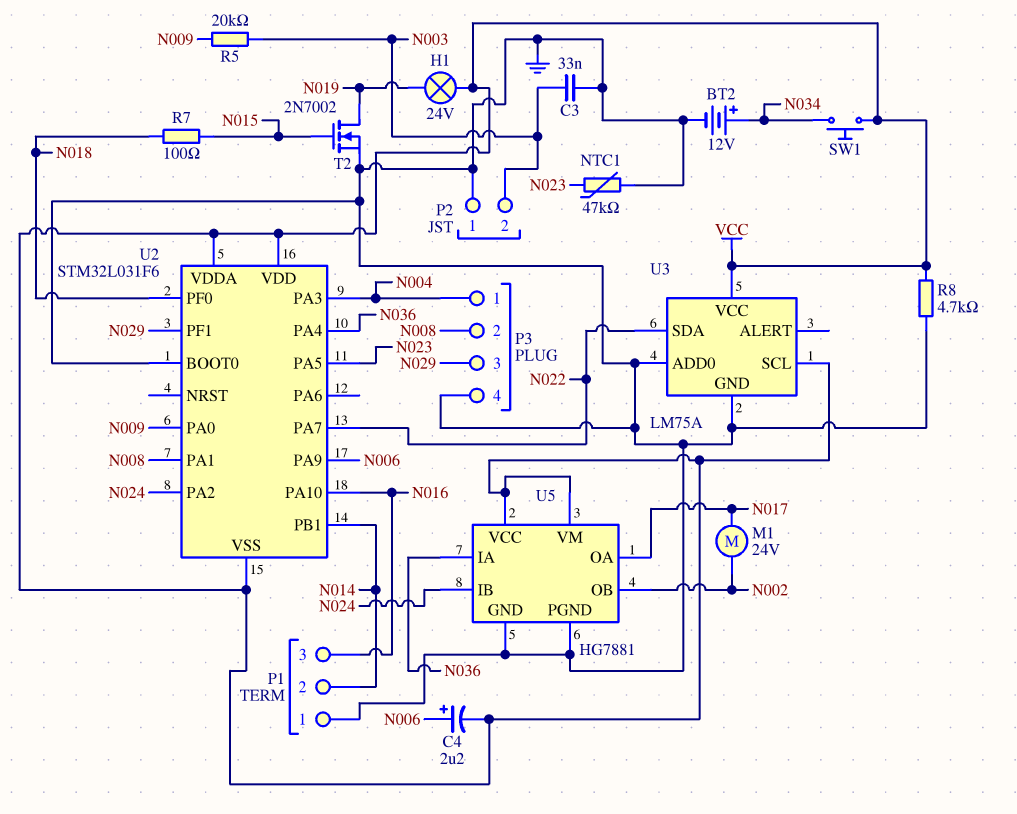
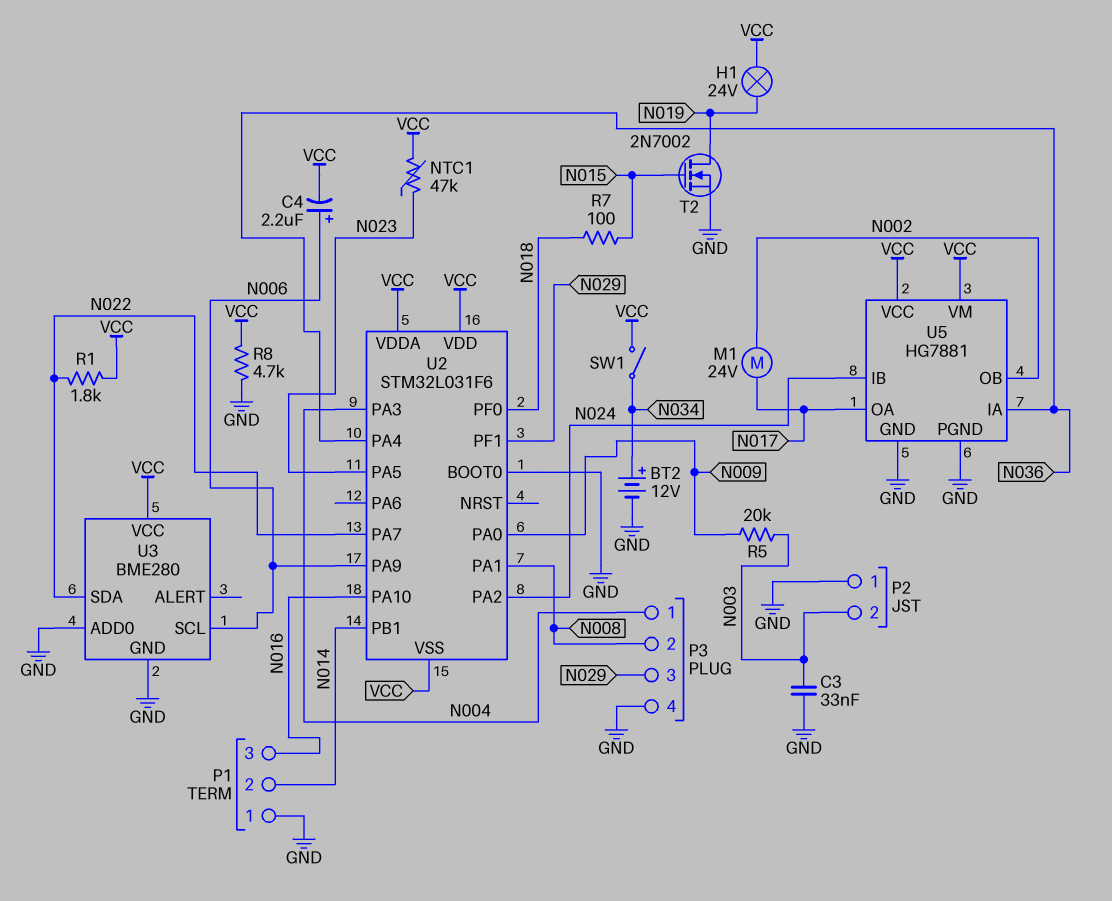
NTC1: 47k (GND, N023) -> 47k (N023, VCC)
R1: none -> 1.8k (N022, VCC)
SW1: button (N034, VCC) -> switch (N034, VCC)
U3: LM75A -> BME280
U3 pin SCL: VCC -> N006

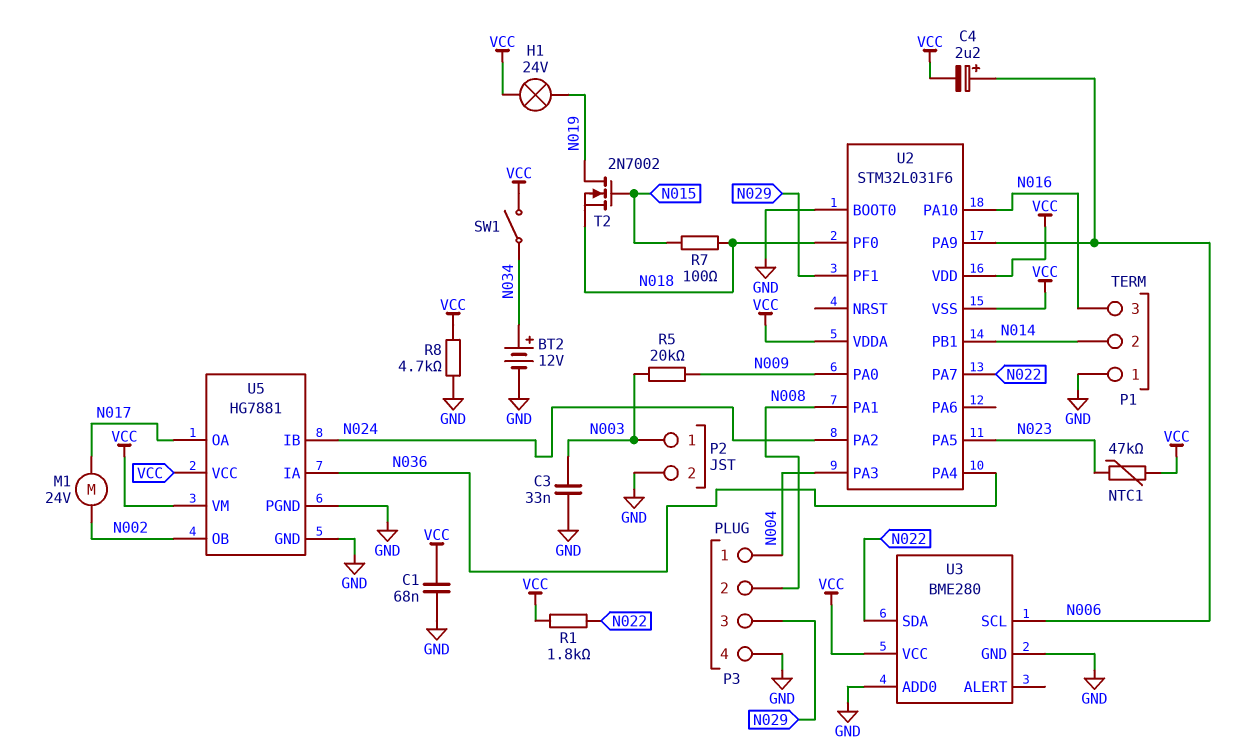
C1: none -> 68nF (GND, VCC)
P2 pin 1: GND -> N003
P2 pin 2: N003 -> GND
T2: NMOS 2N7002 (G N015, D N019, S GND) -> NMOS 2N7002 (G N015, D N019, S N018)

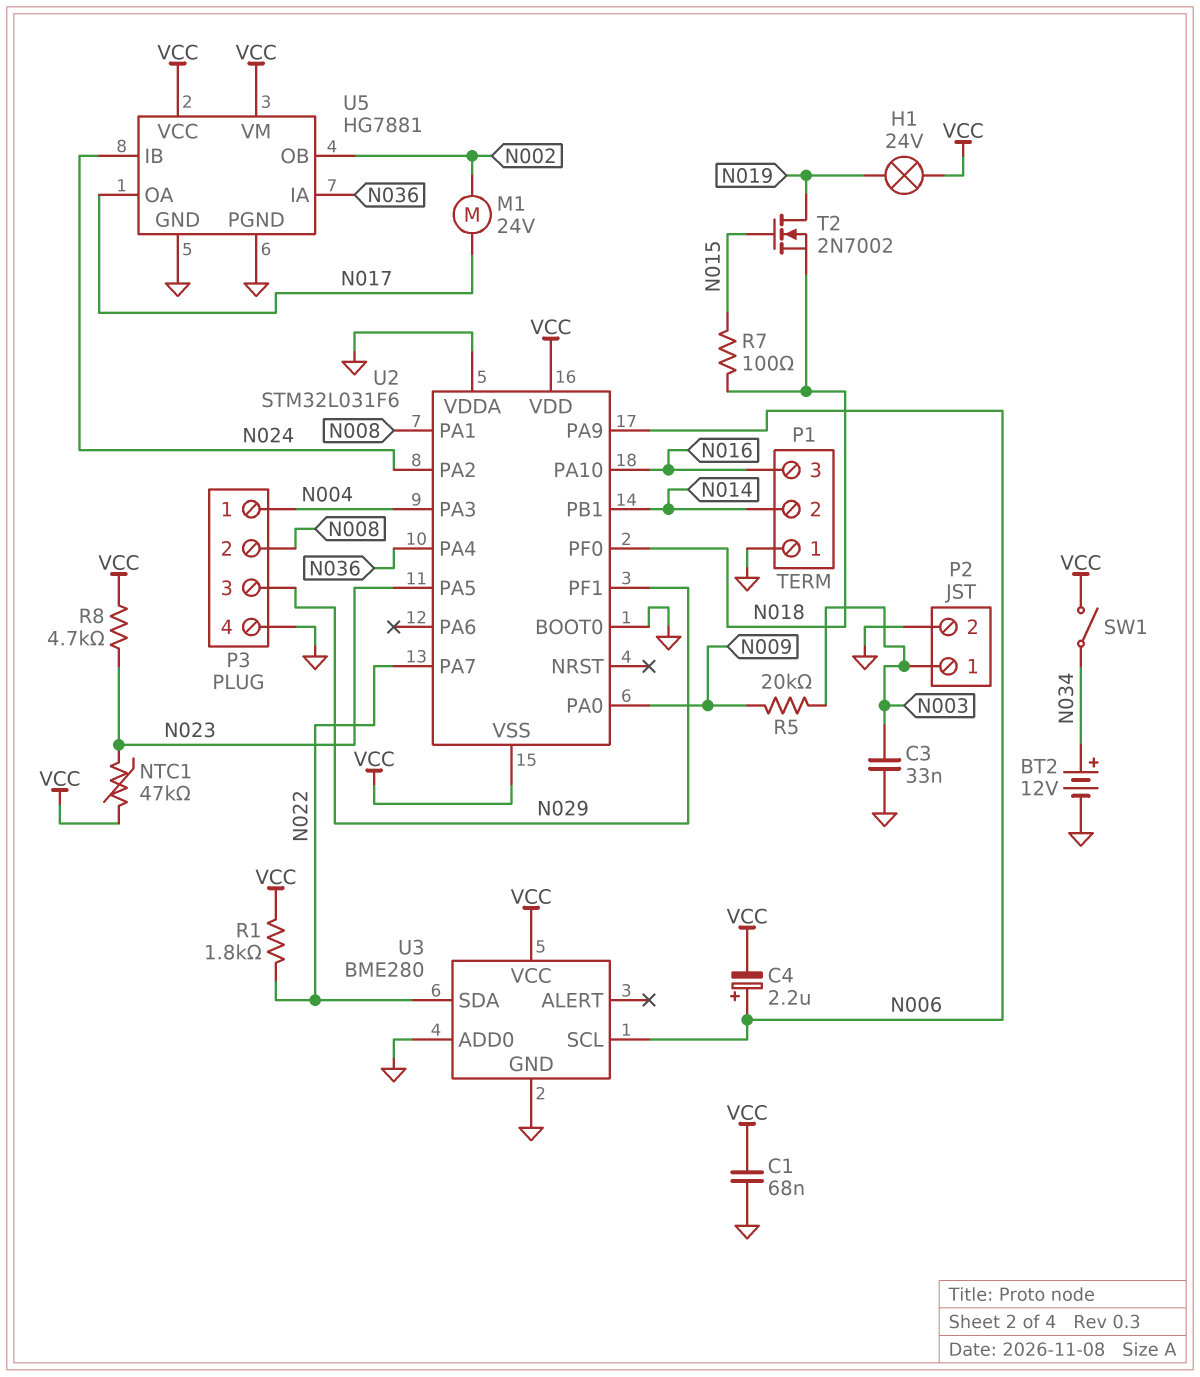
R8: 4.7k (GND, VCC) -> 4.7k (N023, VCC)
U2 pin VDDA: VCC -> GND

